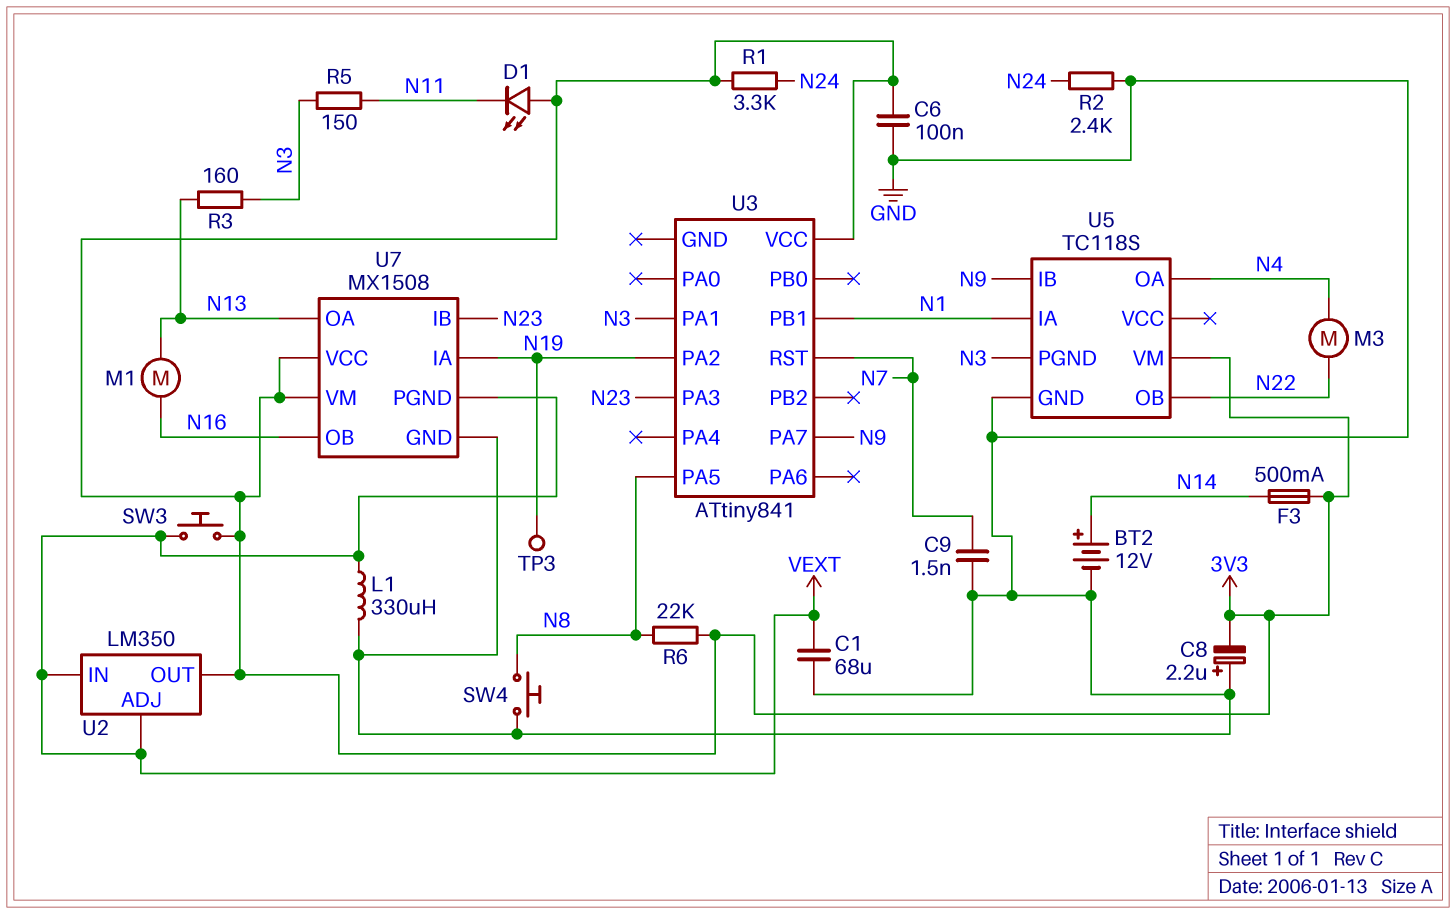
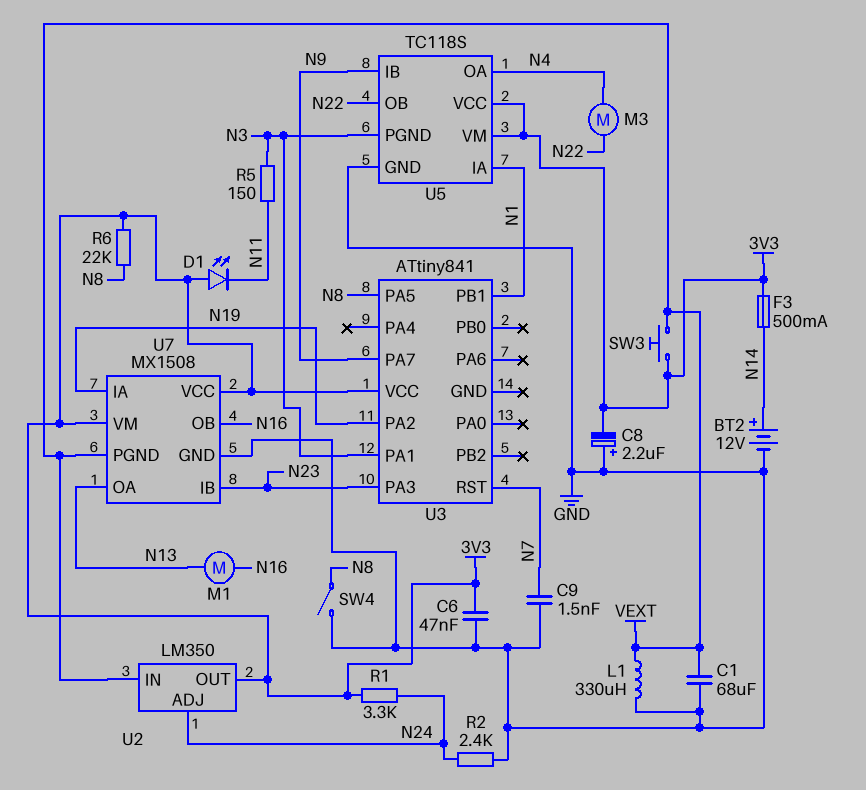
C6: 100nF (3V3, GND) -> 47nF (3V3, GND)
R3: 160 (N3, N13) -> none
SW4: button (GND, N8) -> switch (GND, N8)
TP3: test point (N19) -> none
U2 pin ADJ: VEXT -> N24
U5 pin VCC: none -> 3V3

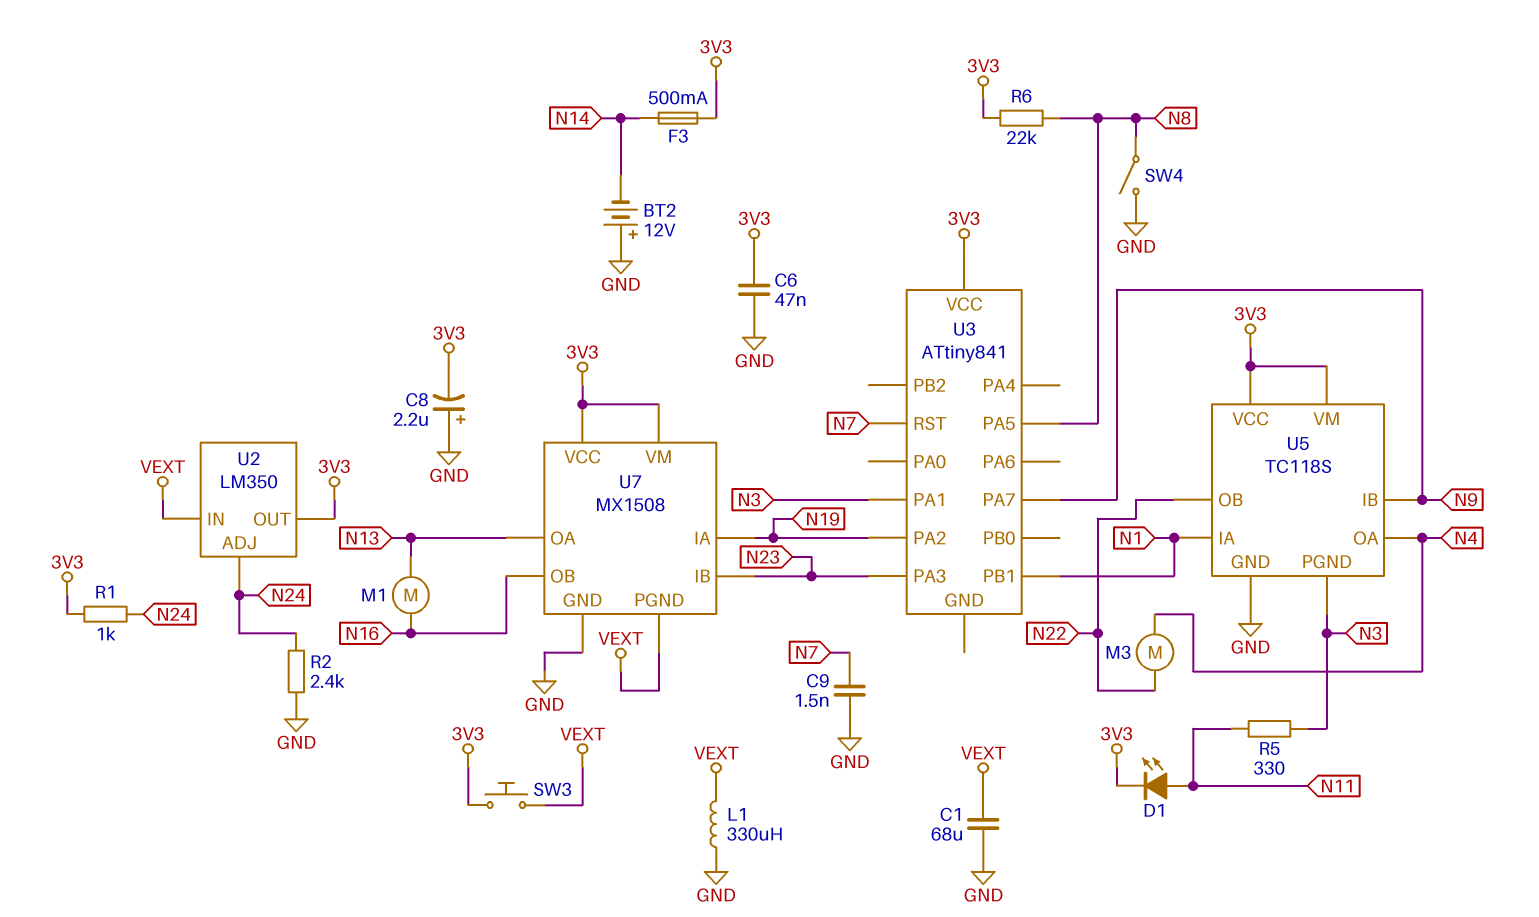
BT2: 12V (plus N14, minus GND) -> 12V (plus GND, minus N14)
D1: LED (A 3V3, K N11) -> LED (A N11, K 3V3)
R1: 3.3k (3V3, N24) -> 1k (3V3, N24)
R5: 150 (N3, N11) -> 330 (N3, N11)

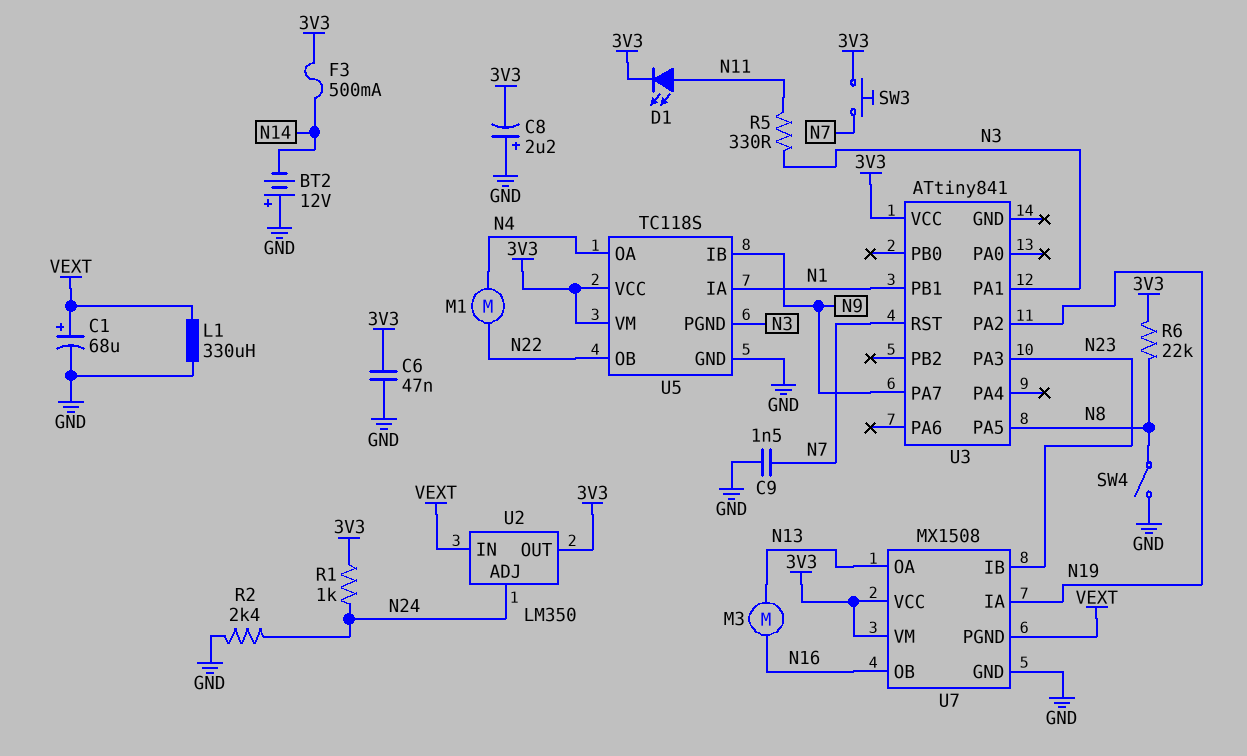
C1: 68uF (GND, VEXT) -> 68uF (plus VEXT, minus GND)
M1: motor (N13, N16) -> motor (N4, N22)
M3: motor (N4, N22) -> motor (N13, N16)
SW3: button (3V3, VEXT) -> button (3V3, N7)

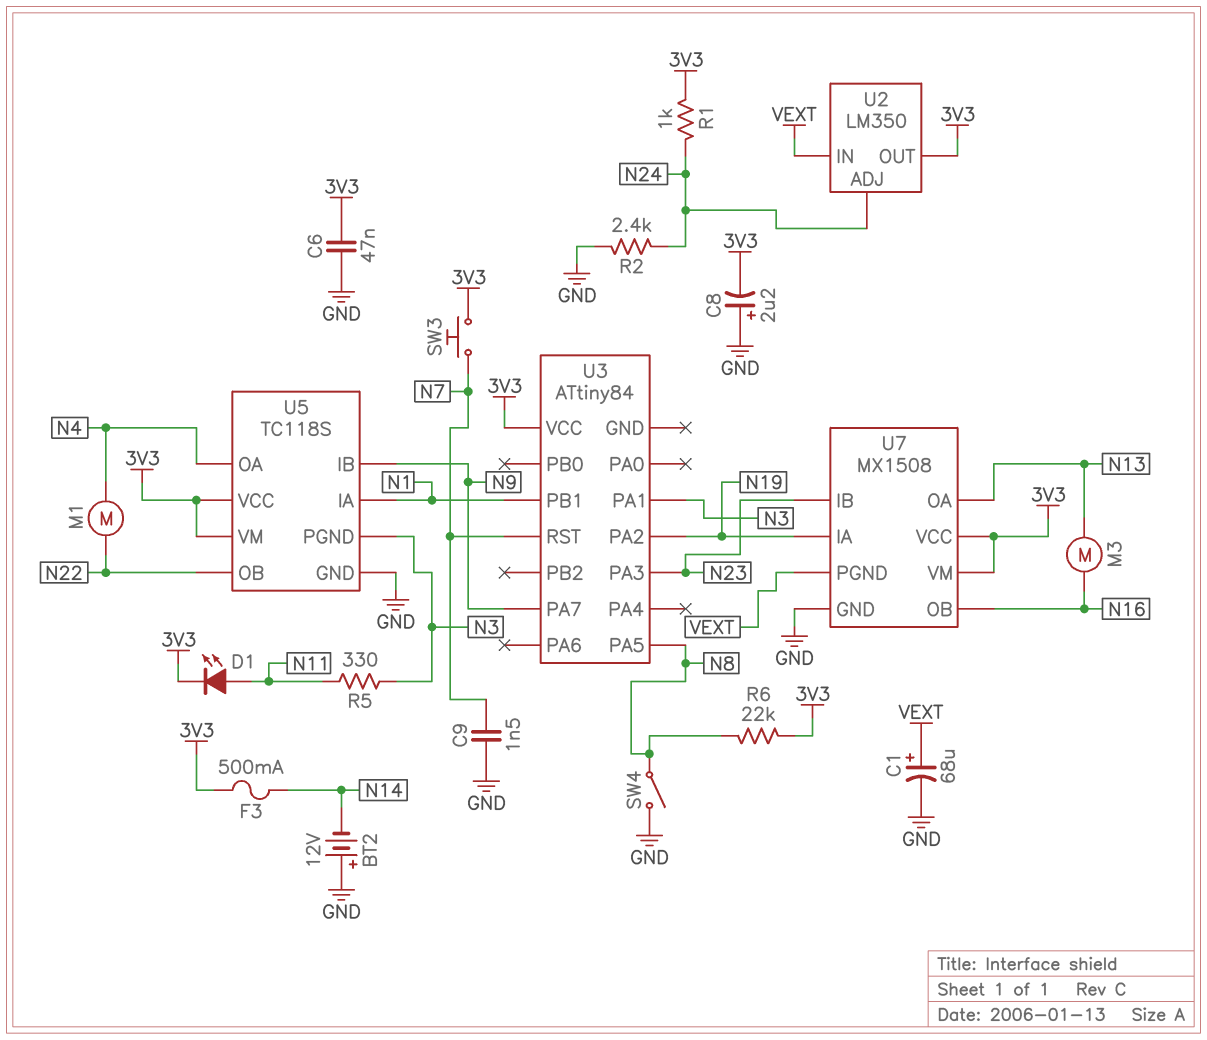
L1: 330uH (GND, VEXT) -> none
U3: ATtiny841 -> ATtiny84

